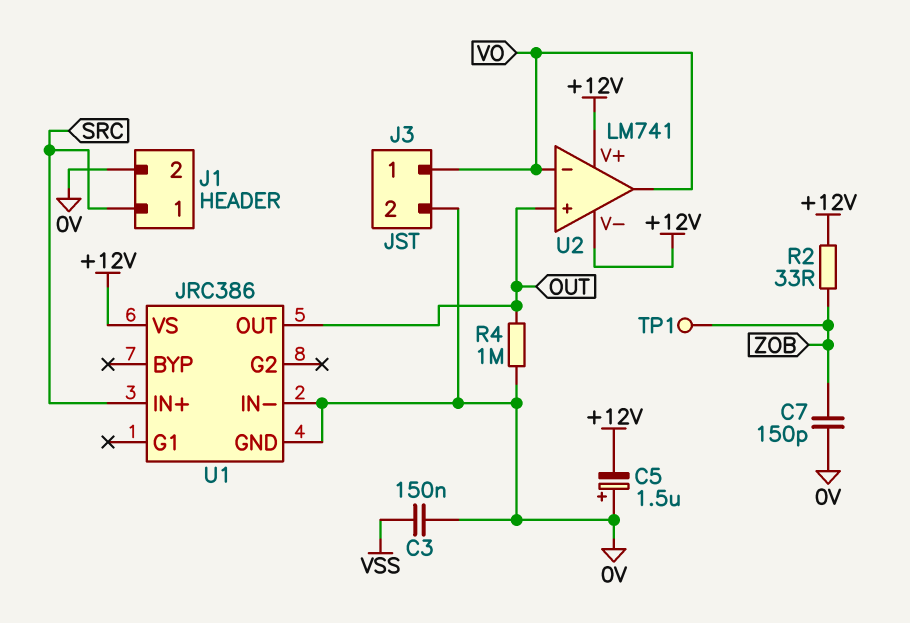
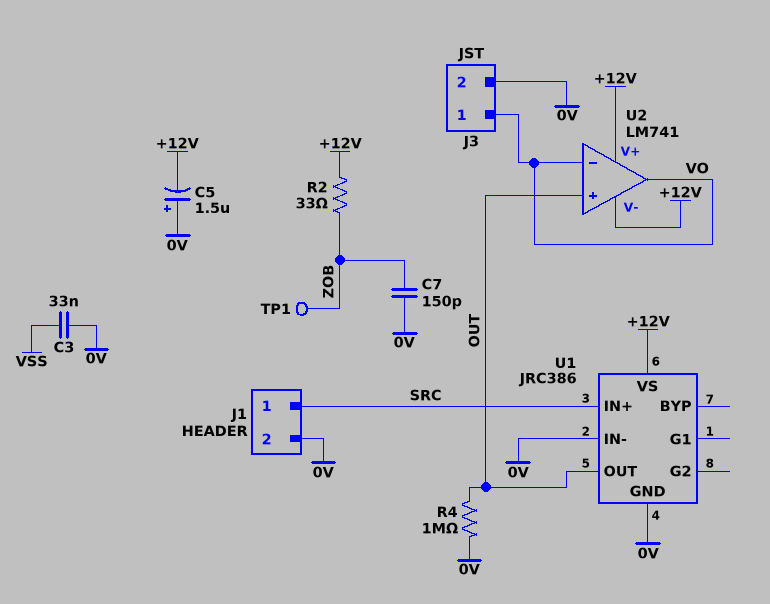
C3: 150nF (0V, VSS) -> 33nF (0V, VSS)

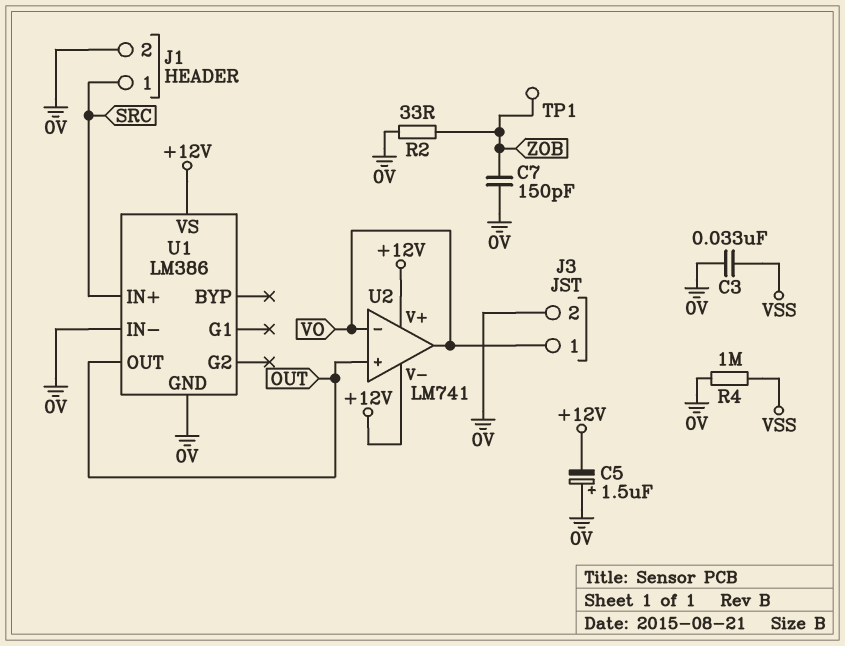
R2: 33 (+12V, ZOB) -> 33 (0V, ZOB)
R4: 1M (0V, OUT) -> 1M (0V, VSS)
U1: JRC386 -> LM386

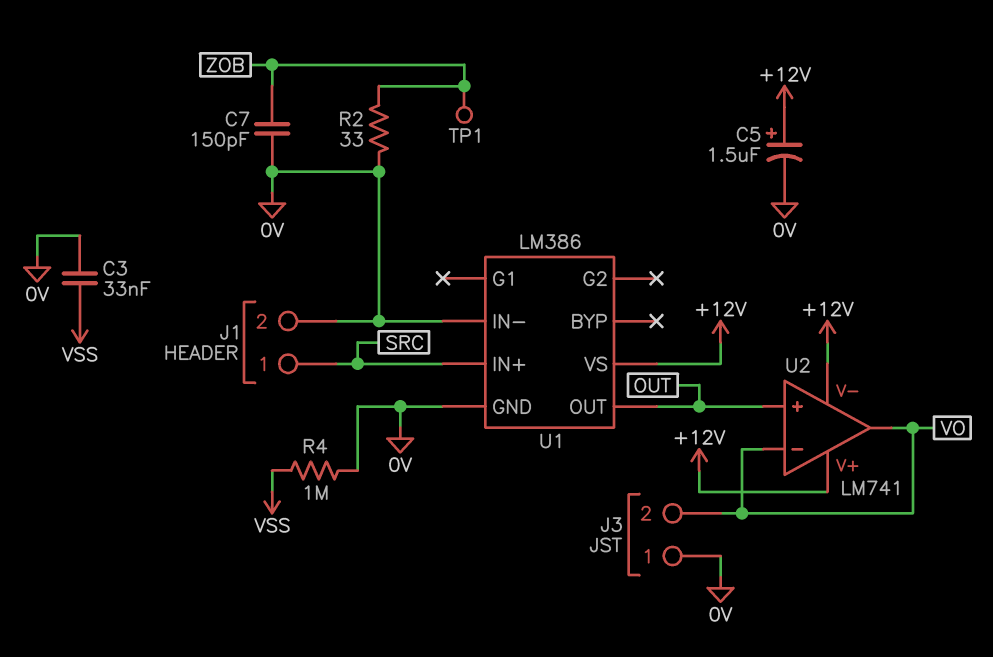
C5: 1.5uF (plus 0V, minus +12V) -> 1.5uF (plus +12V, minus 0V)
J3 pin 1: VO -> 0V
J3 pin 2: 0V -> VO

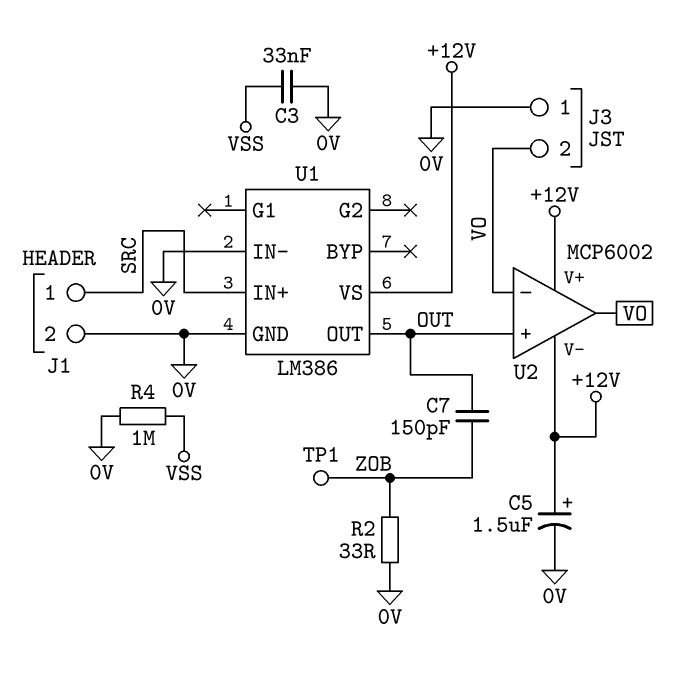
C7: 150pF (0V, ZOB) -> 150pF (OUT, ZOB)
U2: LM741 -> MCP6002

